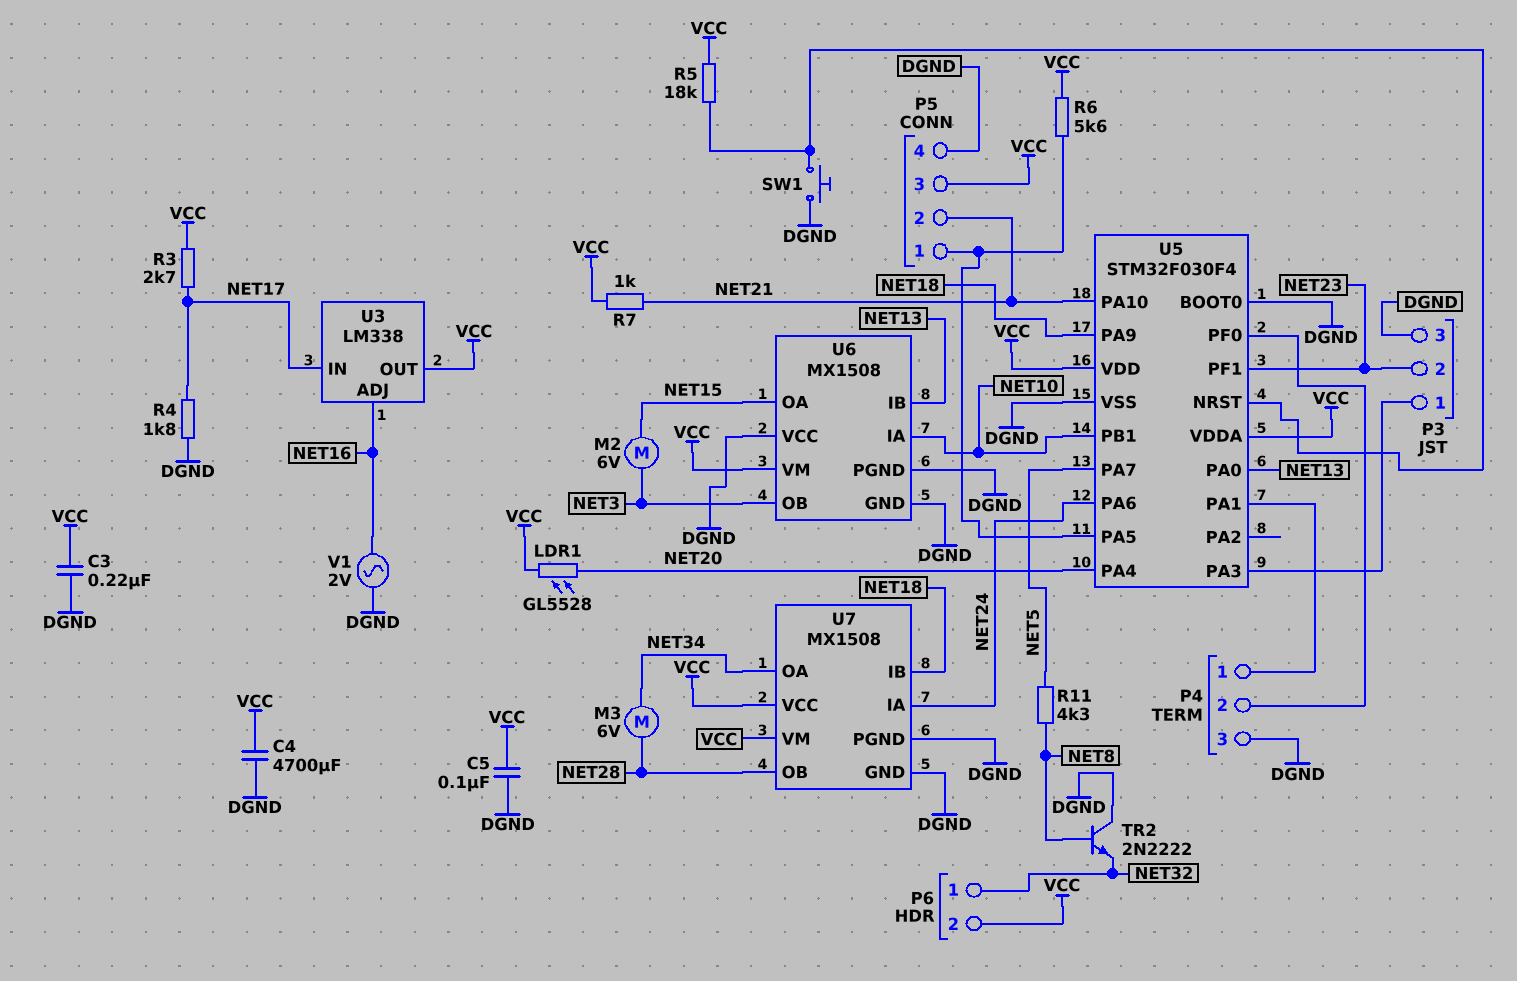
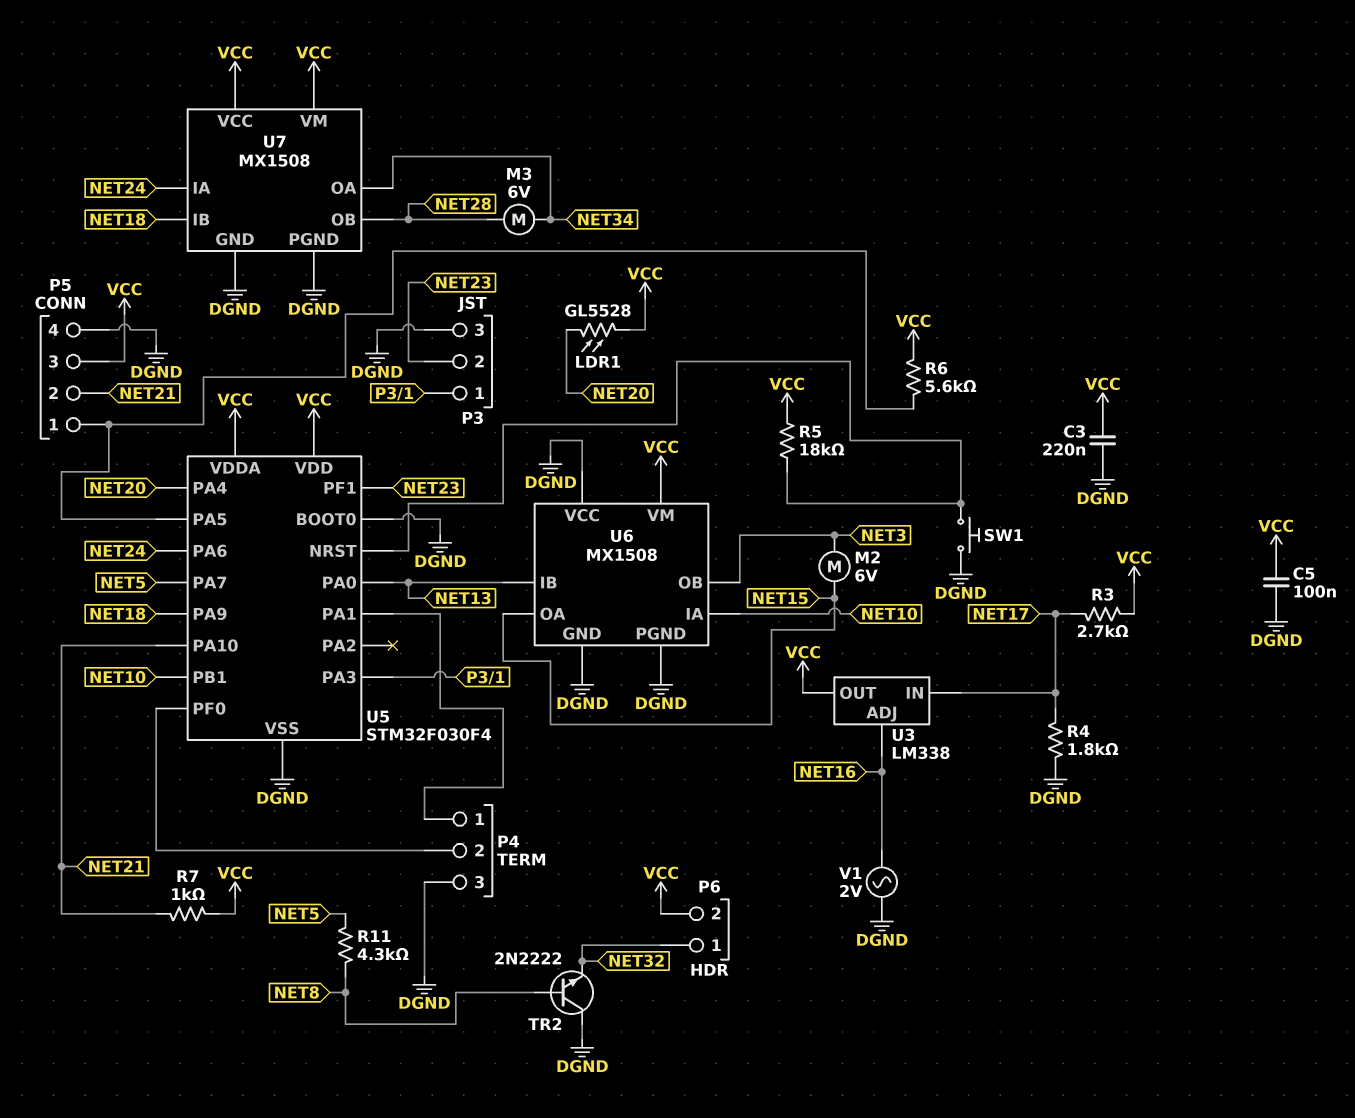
C4: 4700uF (DGND, VCC) -> none

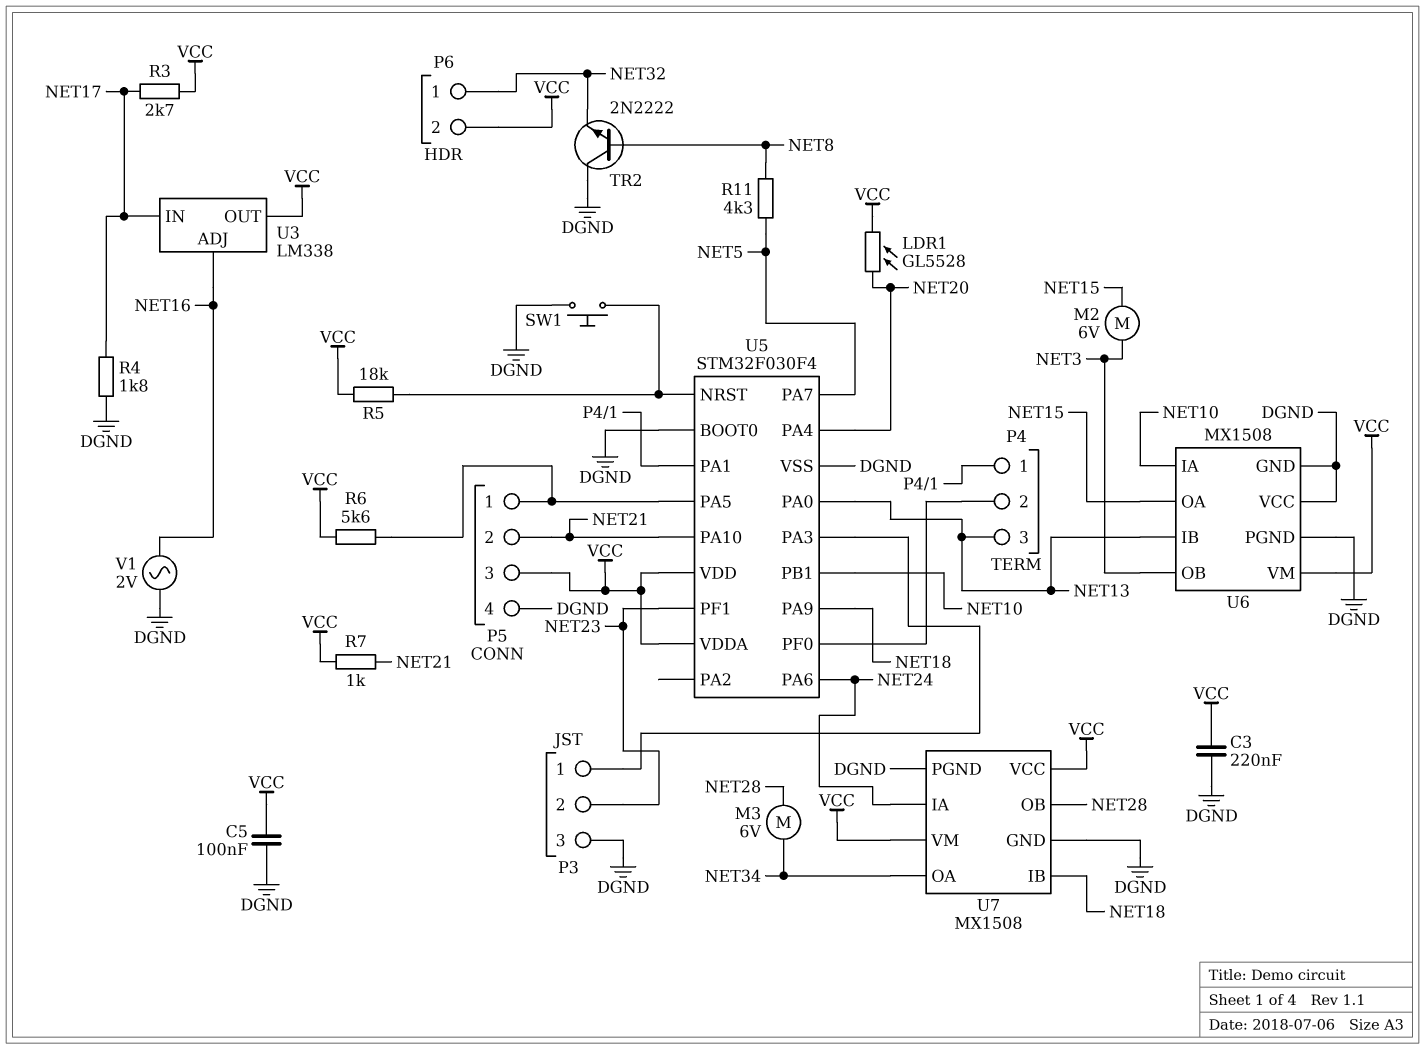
P4 pin 3: DGND -> NET13

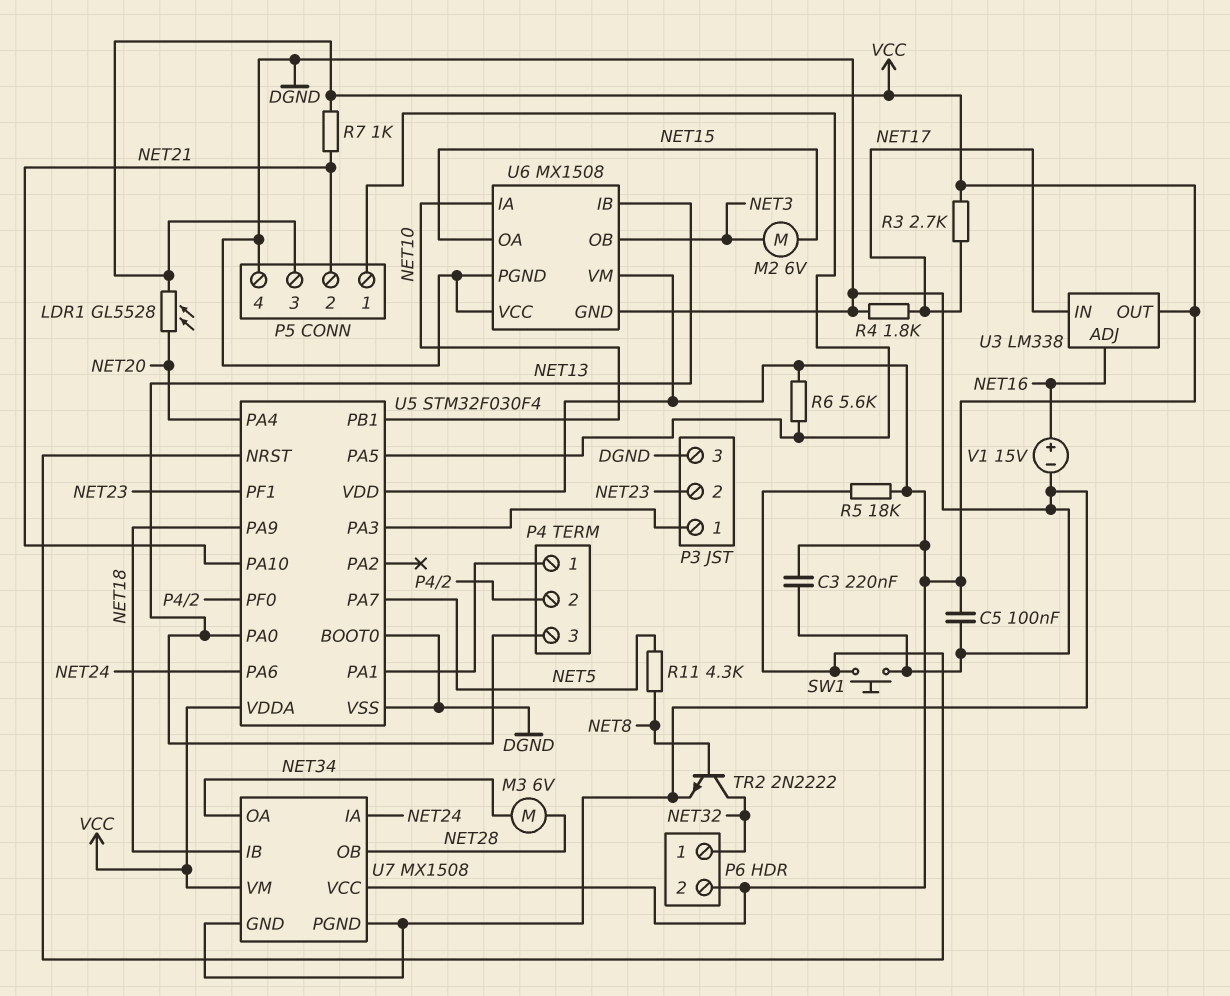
TR2: NPN 2N2222 (B NET8, C DGND, E NET32) -> NPN 2N2222 (B NET8, C NET32, E DGND)
V1: AC 2V (DGND, NET16) -> 15V (plus NET16, minus DGND)

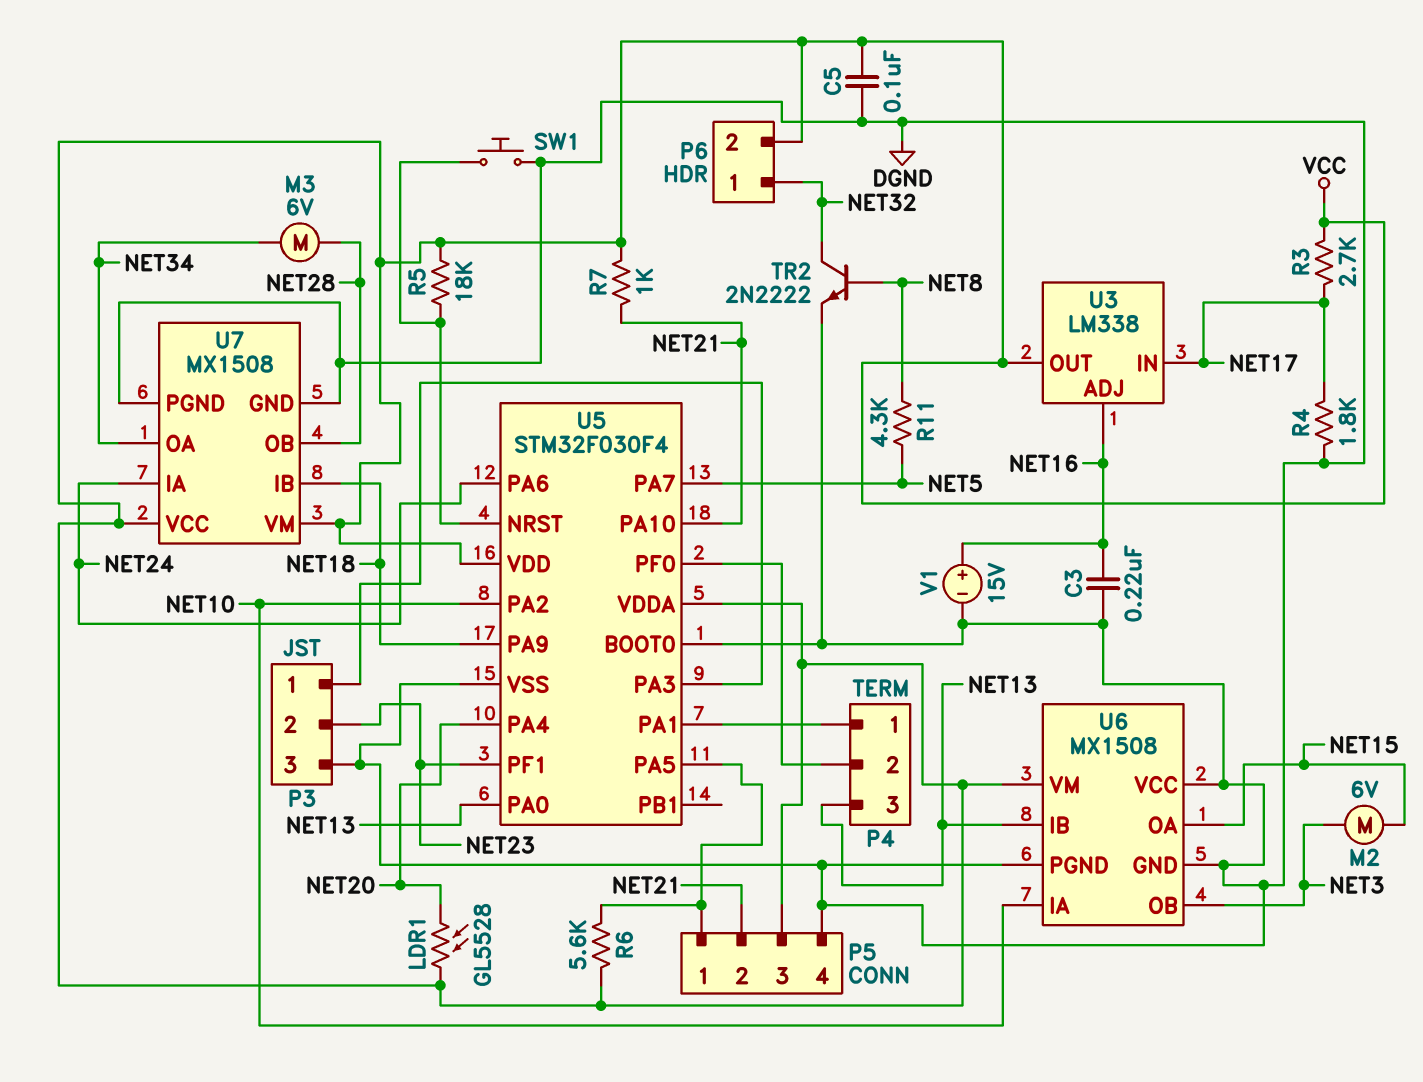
C3: 220nF (DGND, VCC) -> 220nF (DGND, NET16)
U5 pin PA2: none -> NET10
U5 pin PB1: NET10 -> none

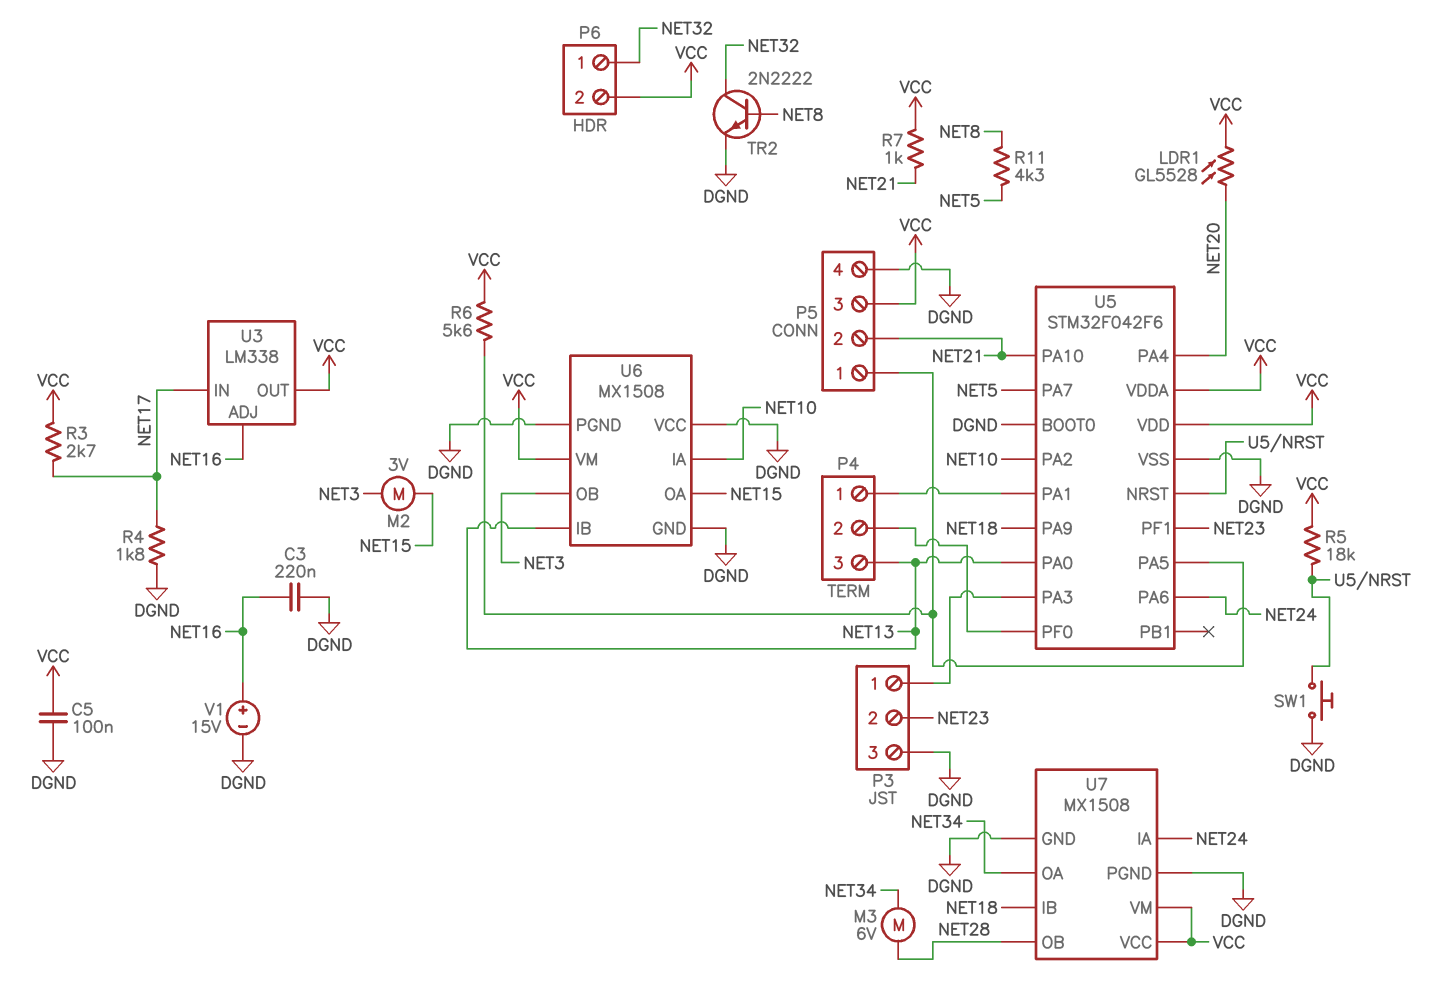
M2: motor 6V (NET3, NET15) -> motor 3V (NET3, NET15)
U5: STM32F030F4 -> STM32F042F6

